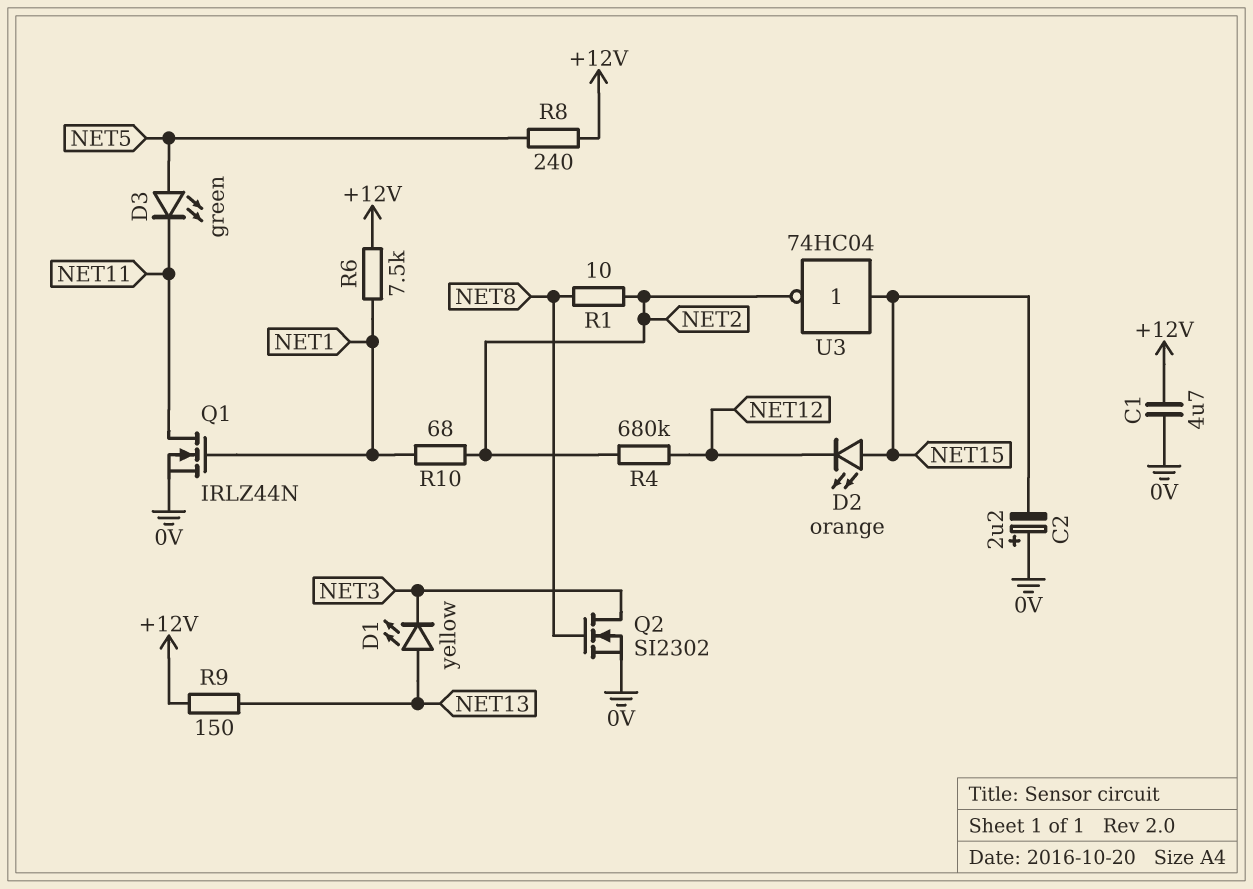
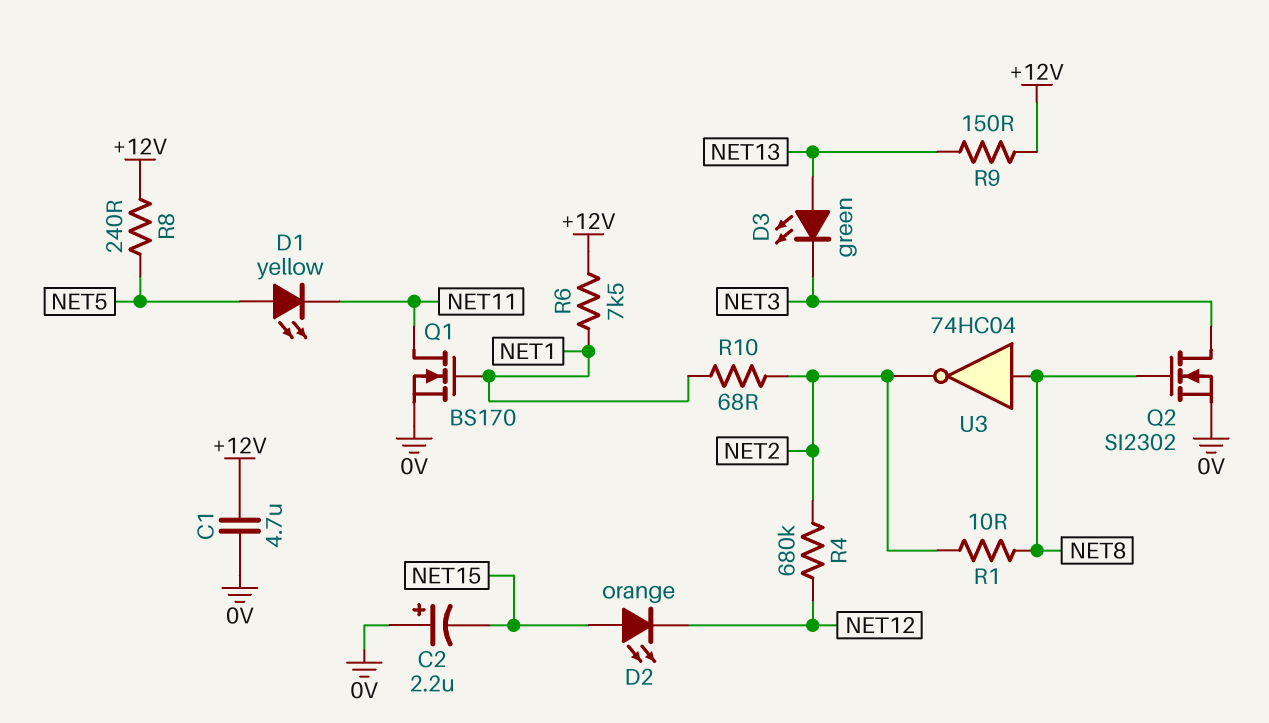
D1: LED yellow (A NET13, K NET3) -> LED yellow (A NET5, K NET11)
D3: LED green (A NET5, K NET11) -> LED green (A NET13, K NET3)
Q1: NMOS IRLZ44N (G NET1, D NET11, S 0V) -> NMOS BS170 (G NET1, D NET11, S 0V)
U3: NOT 74HC04 (in NET15, out NET2) -> NOT 74HC04 (in NET8, out NET2)

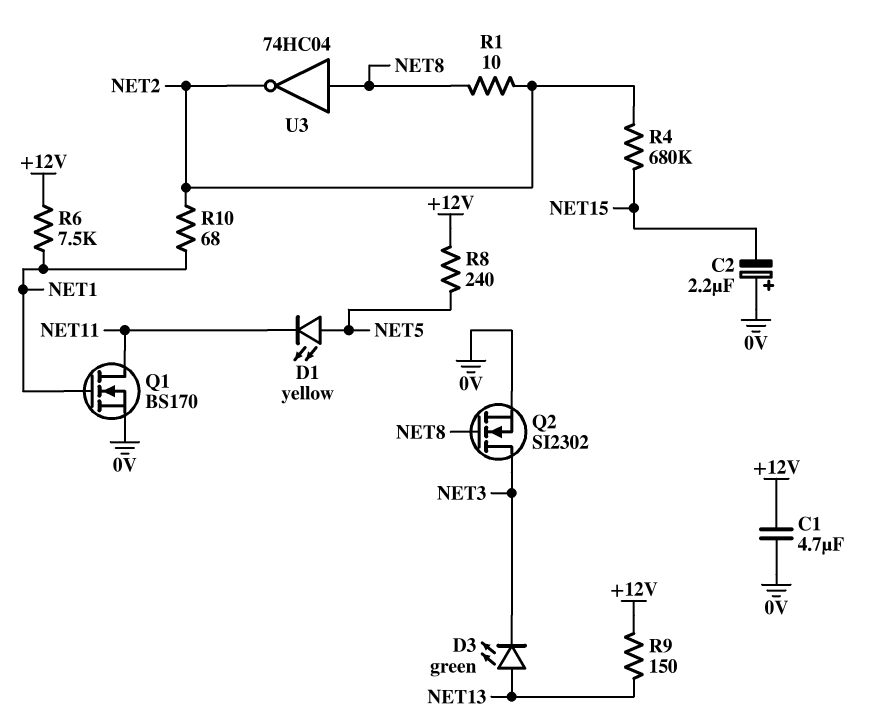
D2: LED orange (A NET15, K NET12) -> none
R4: 680k (NET2, NET12) -> 680k (NET2, NET15)

